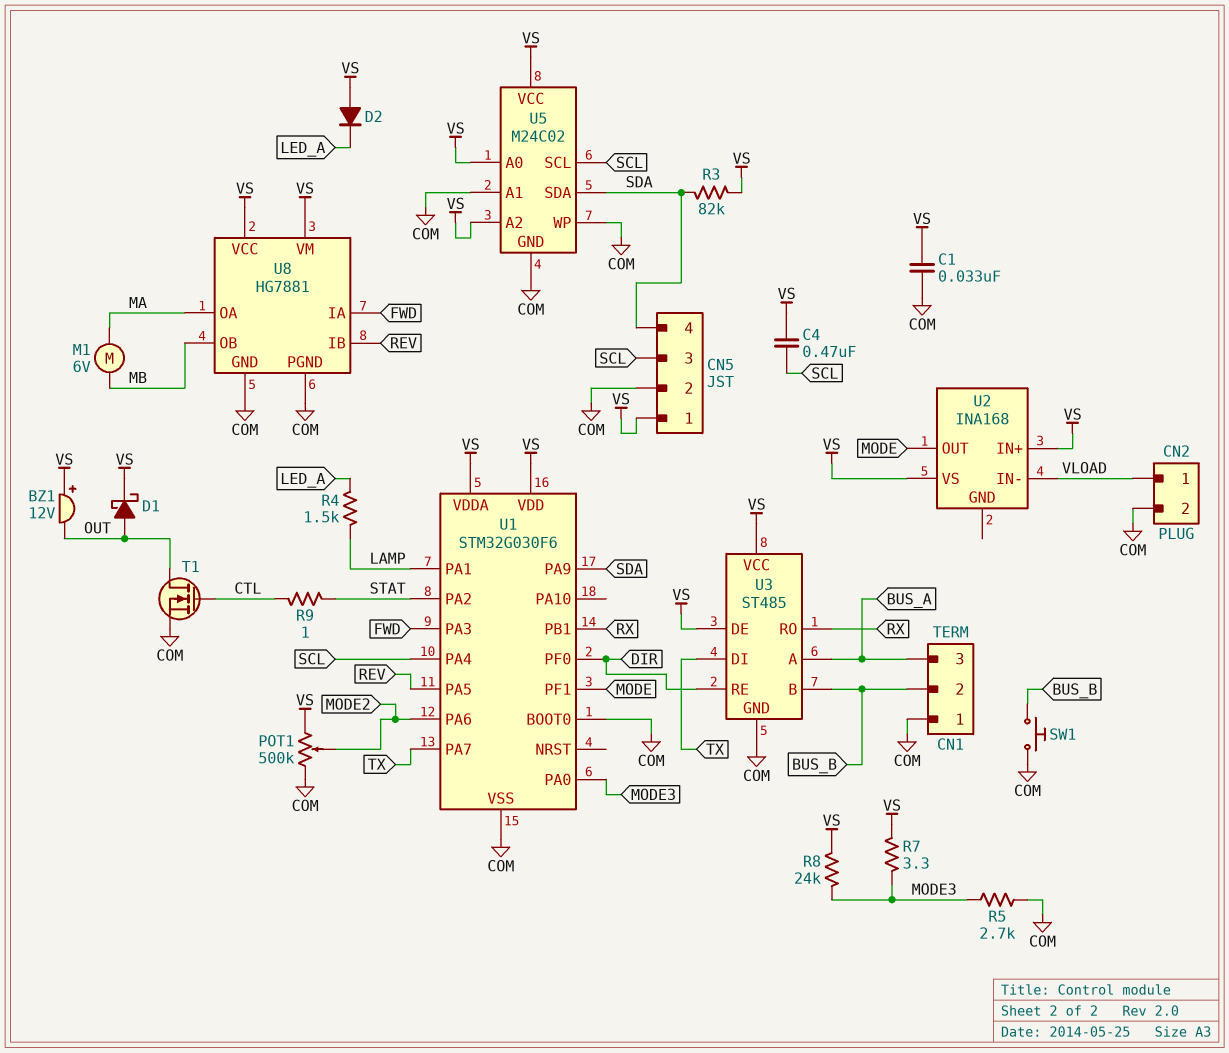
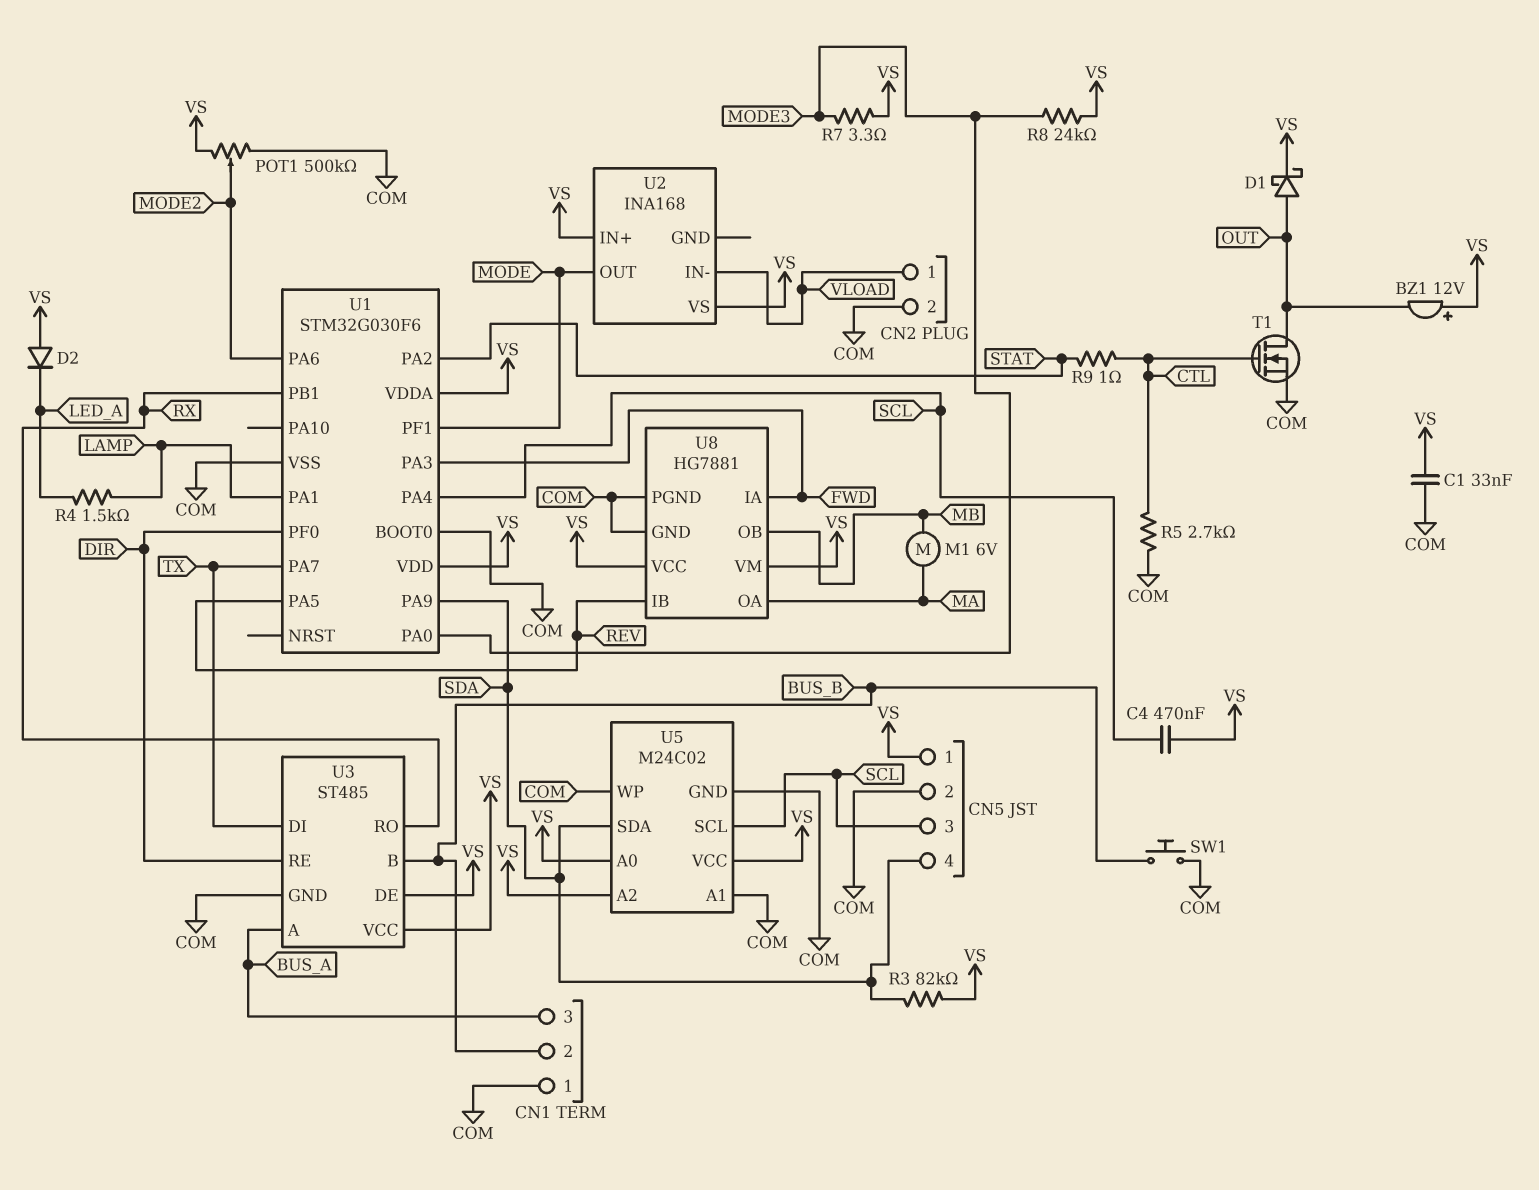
R5: 2.7k (COM, MODE3) -> 2.7k (COM, CTL)

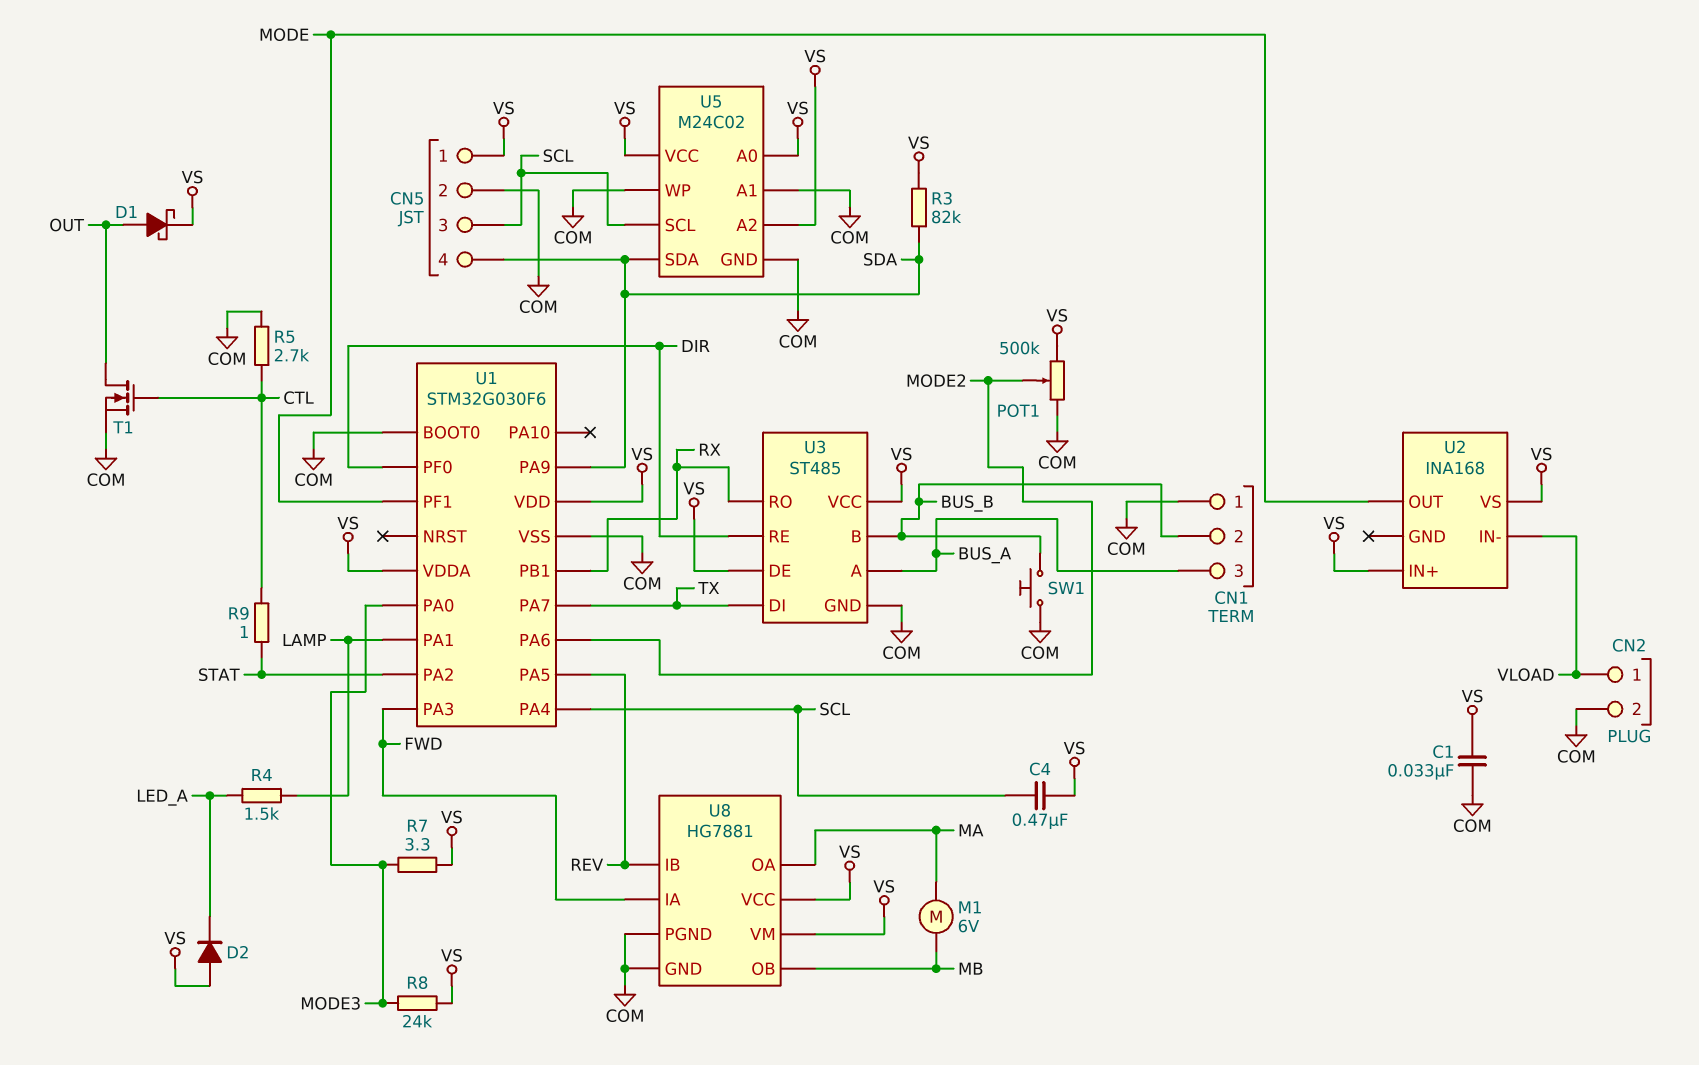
BZ1: buzzer 12V (plus VS, minus OUT) -> none

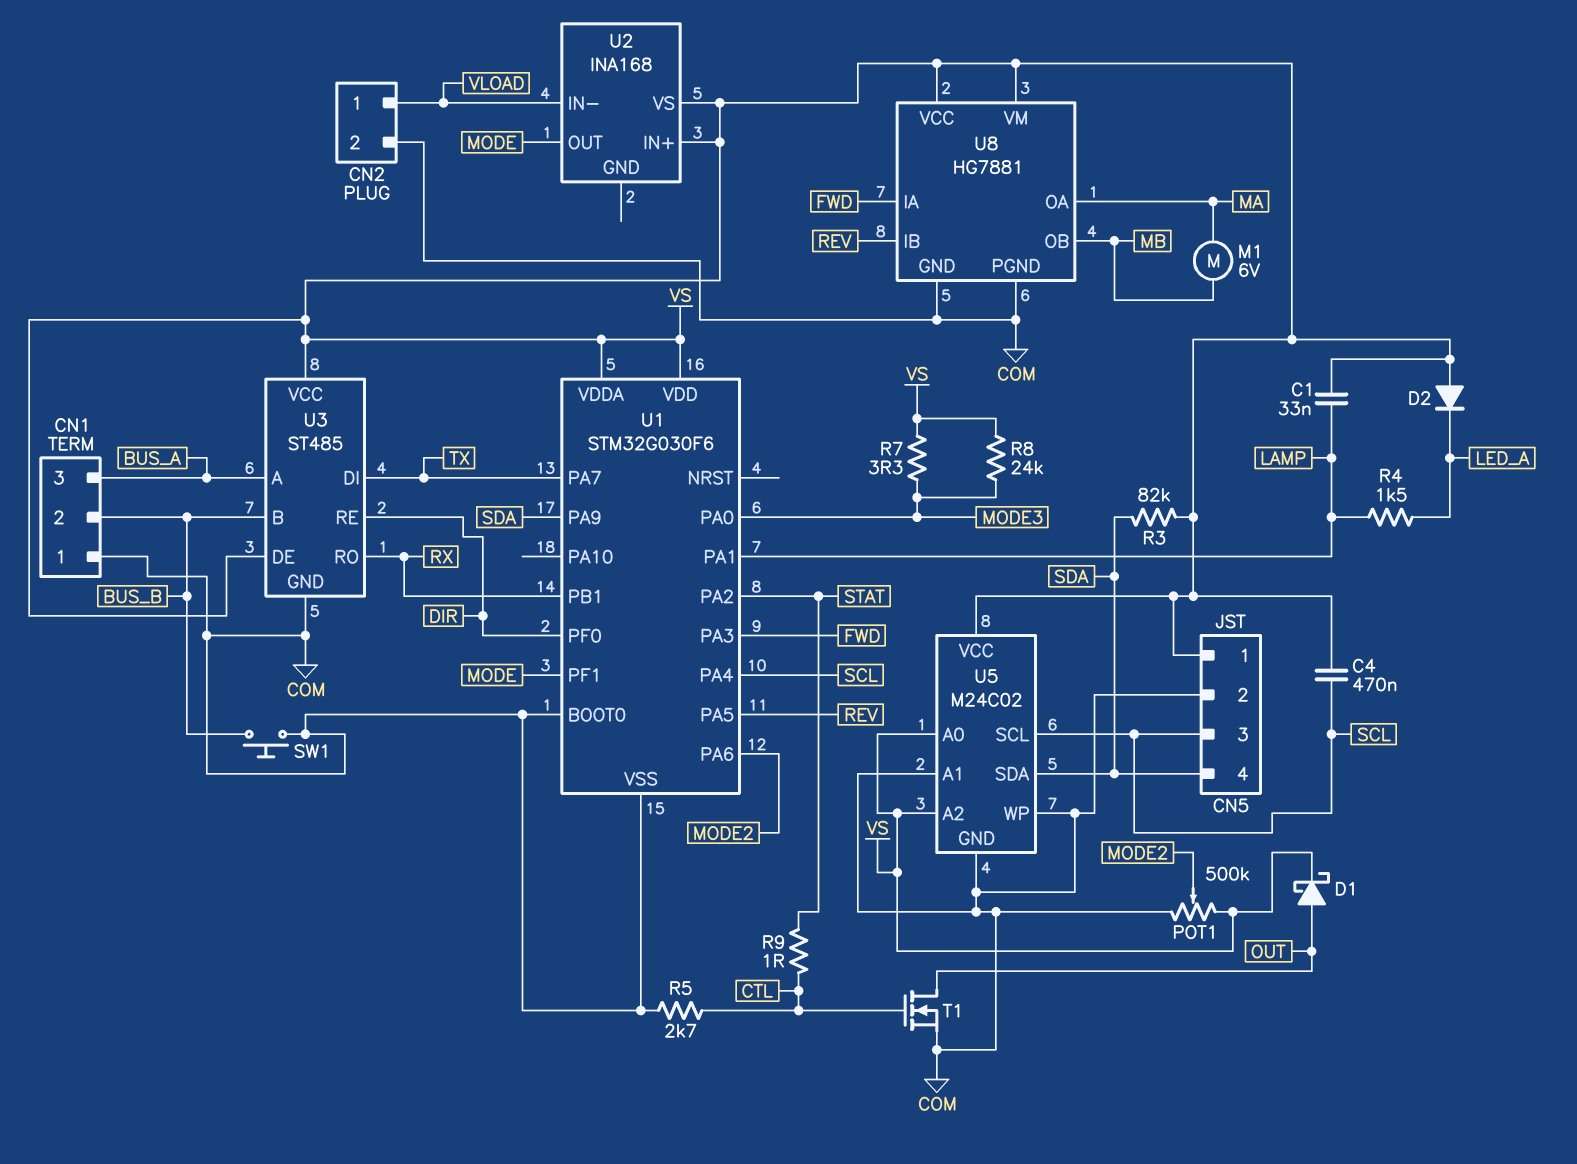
C1: 33nF (COM, VS) -> 33nF (LAMP, VS)

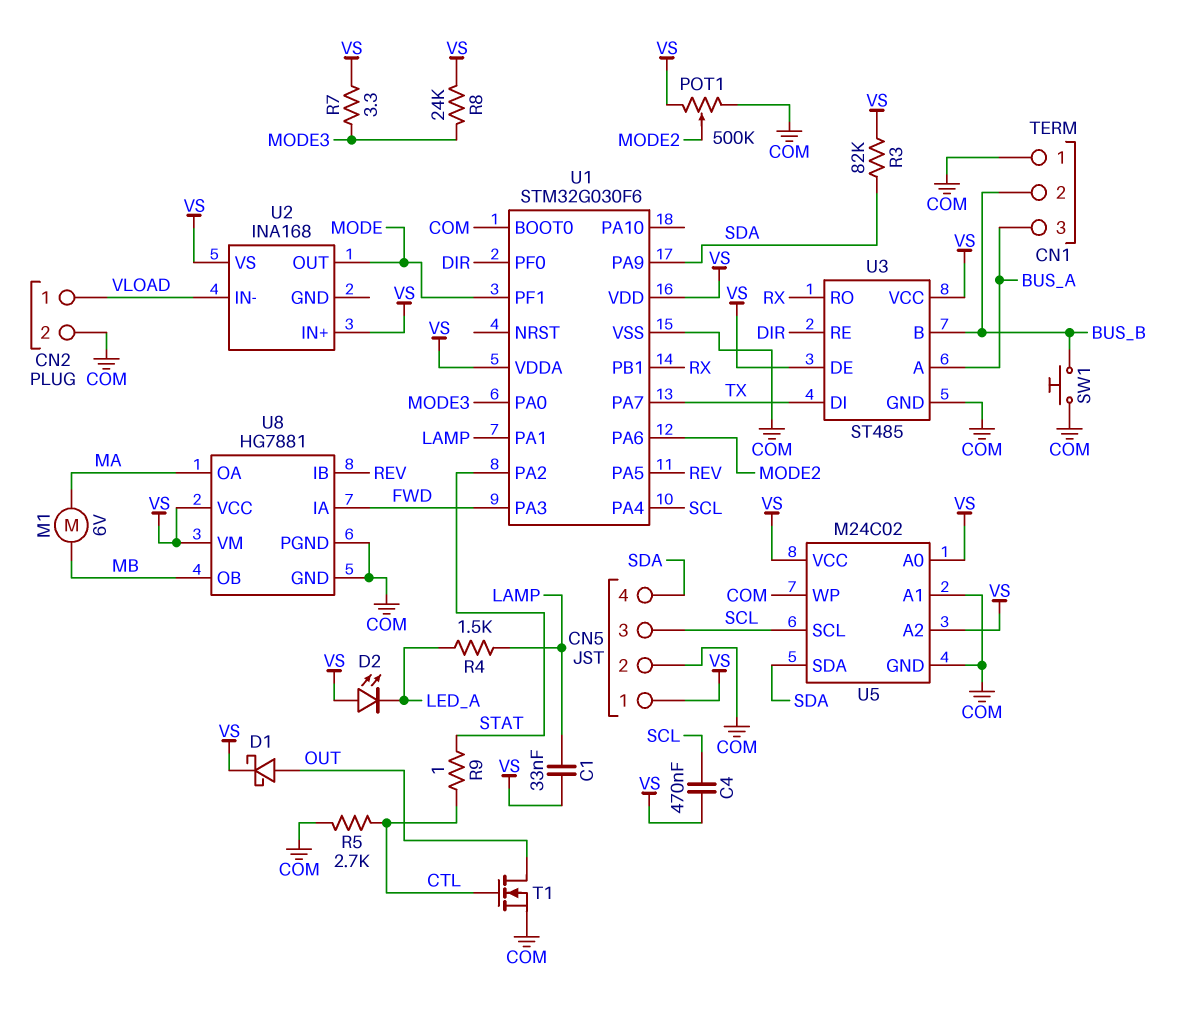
D2: diode (A VS, K LED_A) -> LED (A VS, K LED_A)

